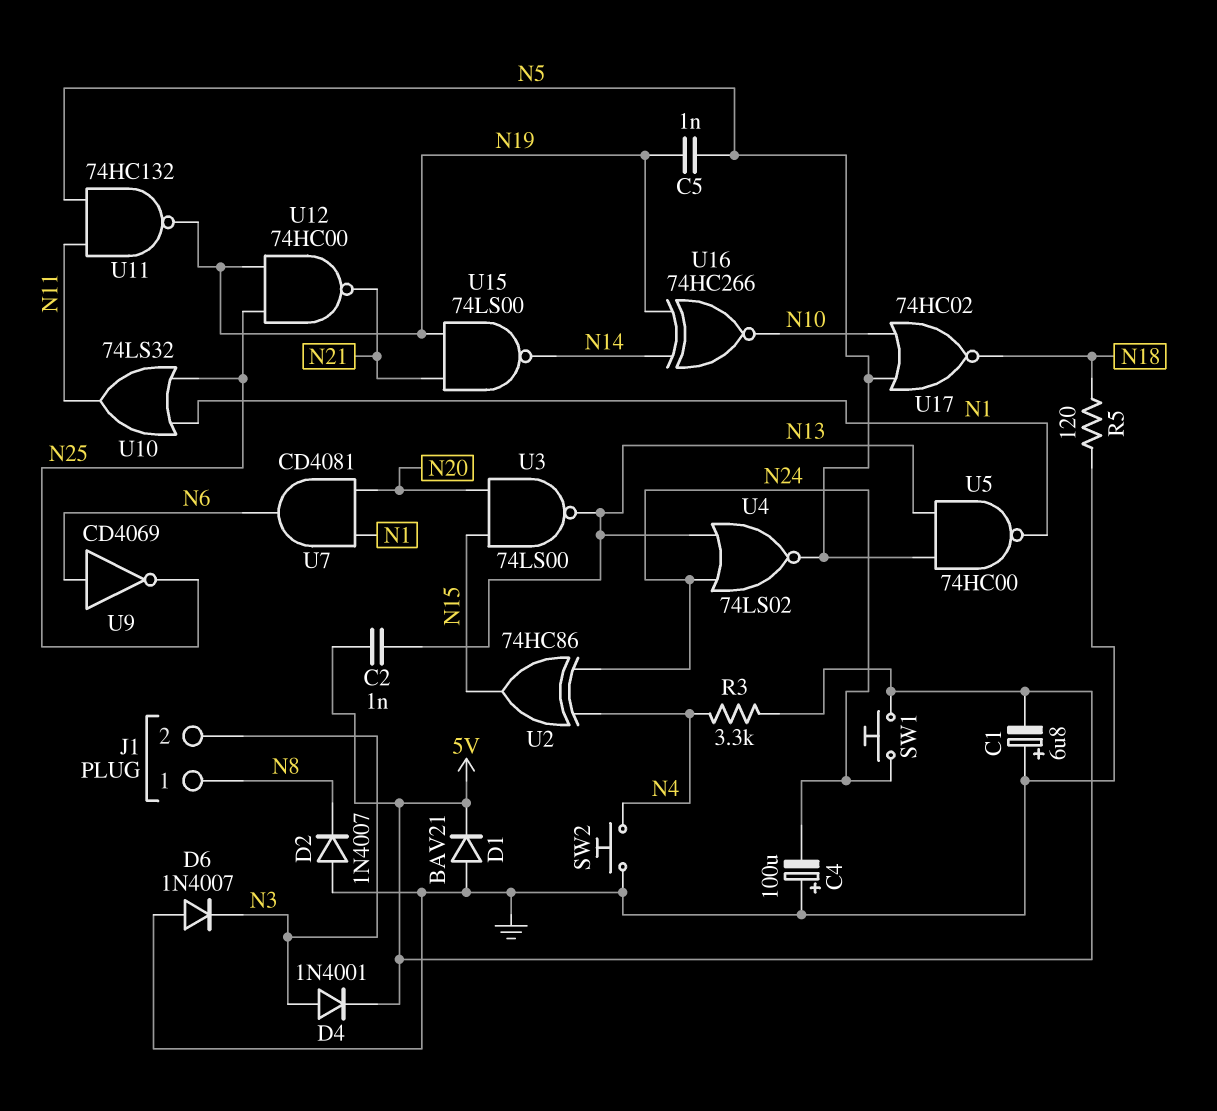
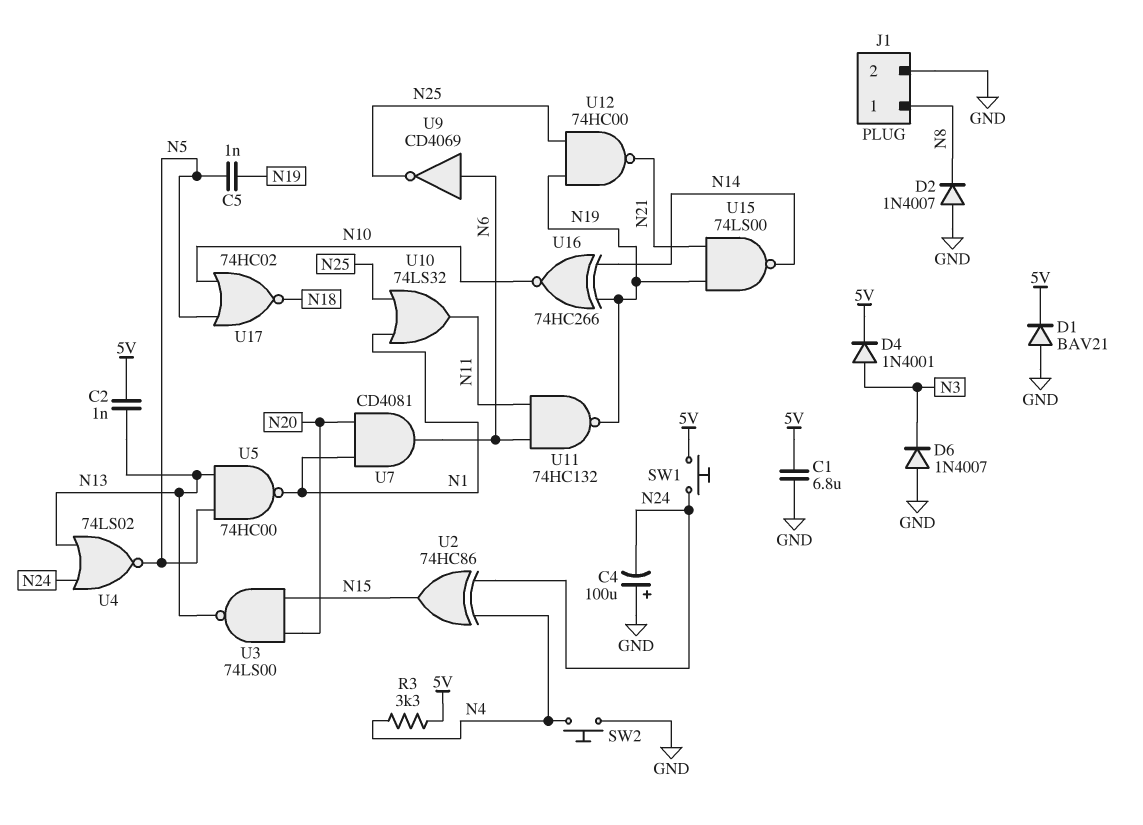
C1: 6.8uF (plus GND, minus 5V) -> 6.8uF (5V, GND)
J1 pin 2: N3 -> GND
R5: 120 (GND, N18) -> none
U11: NAND 74HC132 (in N5, in N11, out N19) -> NAND 74HC132 (in N6, in N11, out N19)

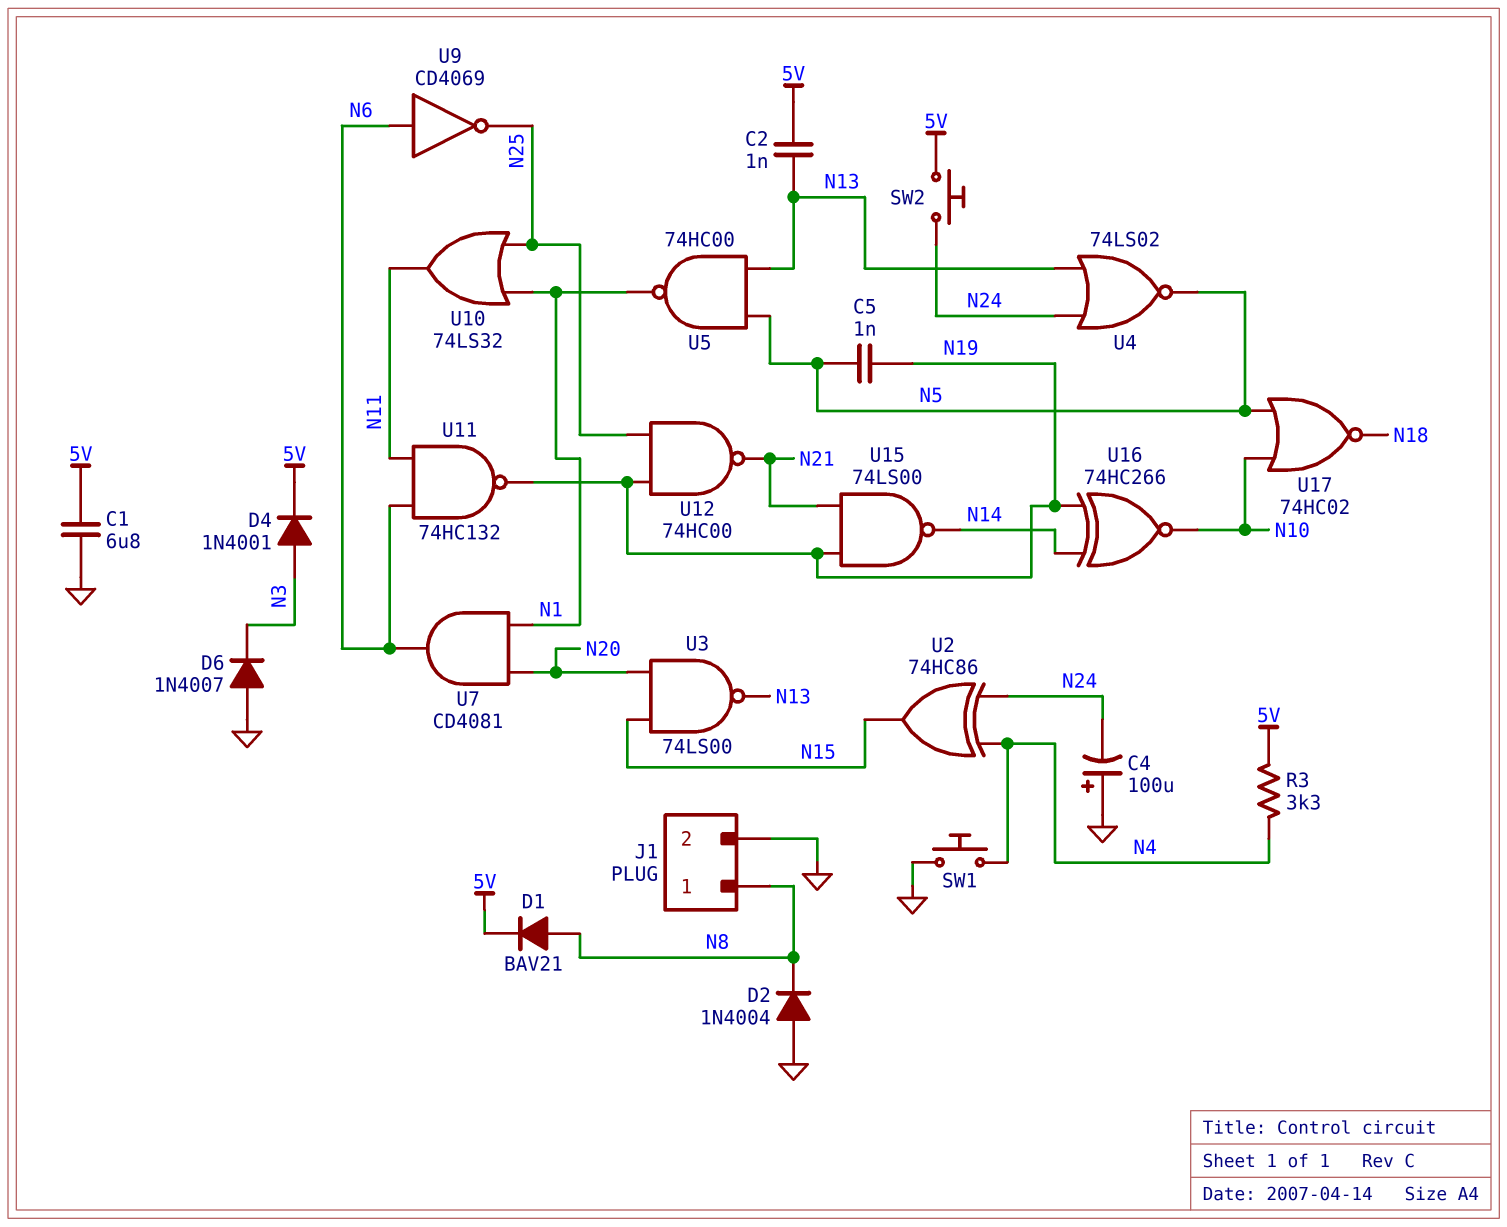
D1: diode BAV21 (A GND, K 5V) -> diode BAV21 (A N8, K 5V)
D2: diode 1N4007 (A GND, K N8) -> diode 1N4004 (A GND, K N8)
SW1: button (5V, N24) -> button (GND, N4)
SW2: button (GND, N4) -> button (5V, N24)

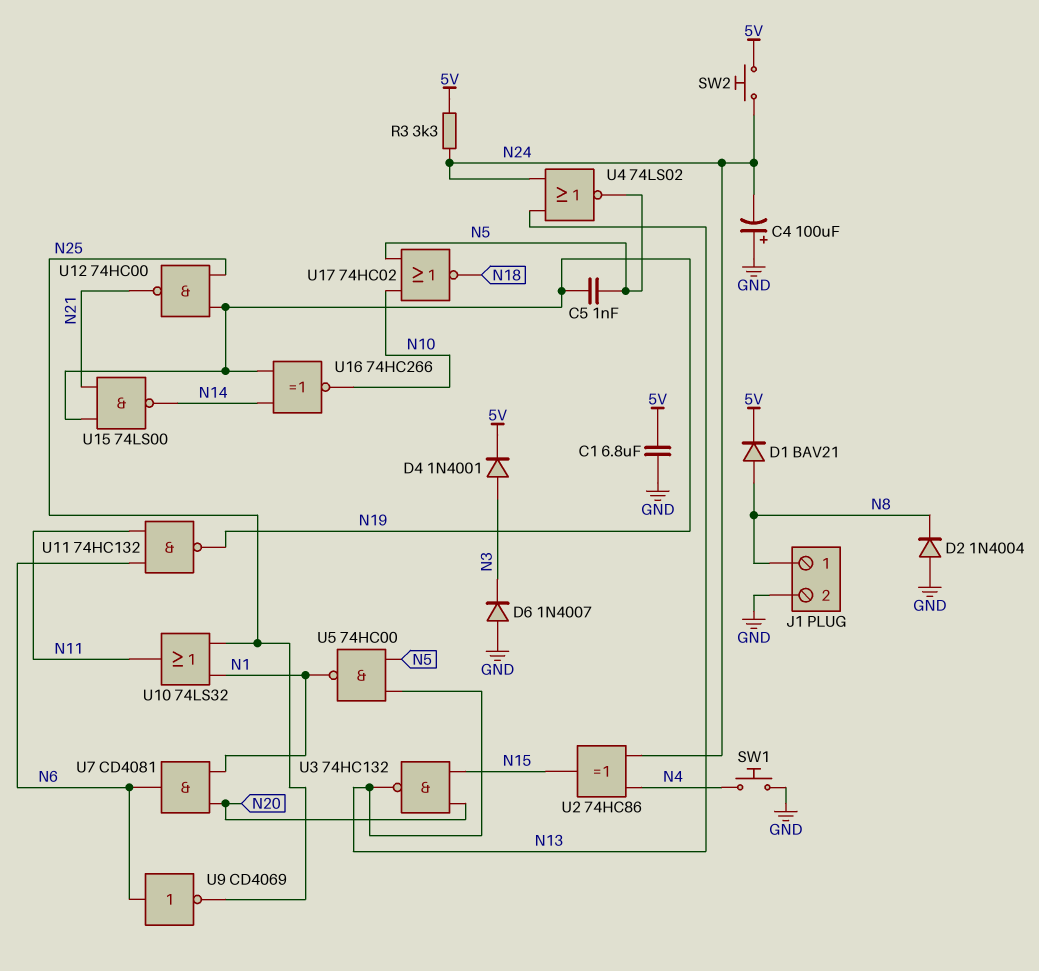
C2: 1nF (5V, N13) -> none
R3: 3.3k (5V, N4) -> 3.3k (5V, N24)
U3: NAND 74LS00 (in N15, in N20, out N13) -> NAND 74HC132 (in N15, in N20, out N13)

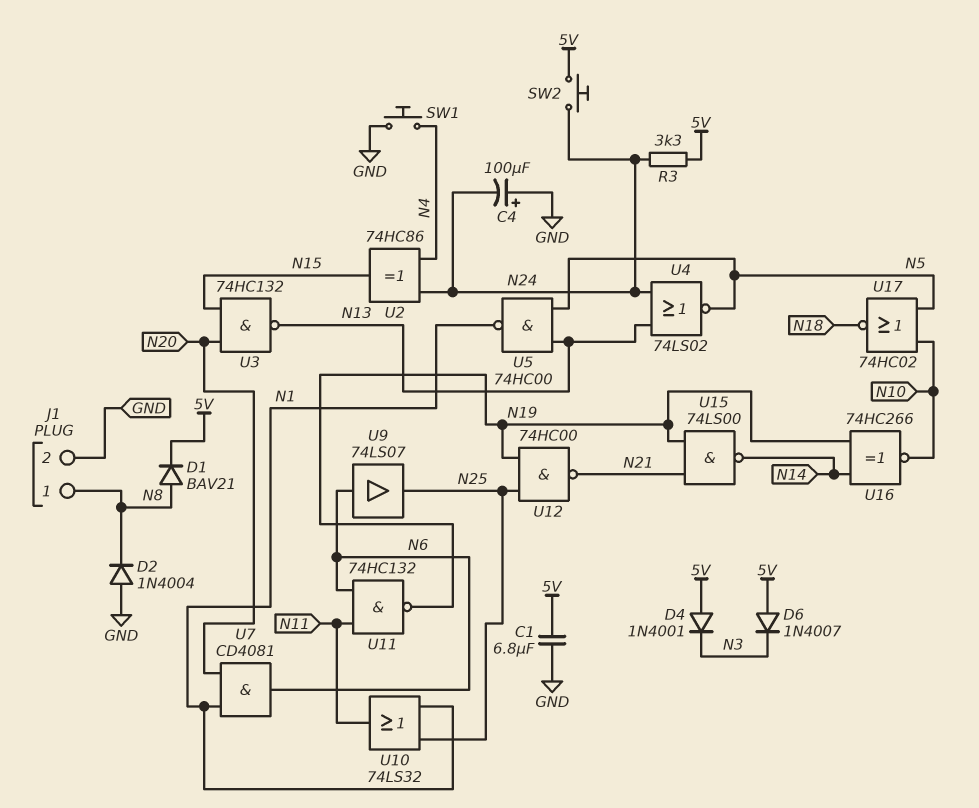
C5: 1nF (N5, N19) -> none
D4: diode 1N4001 (A N3, K 5V) -> diode 1N4001 (A 5V, K N3)
D6: diode 1N4007 (A GND, K N3) -> diode 1N4007 (A 5V, K N3)
U9: NOT CD4069 (in N6, out N25) -> buffer 74LS07 (in N6, out N25)

